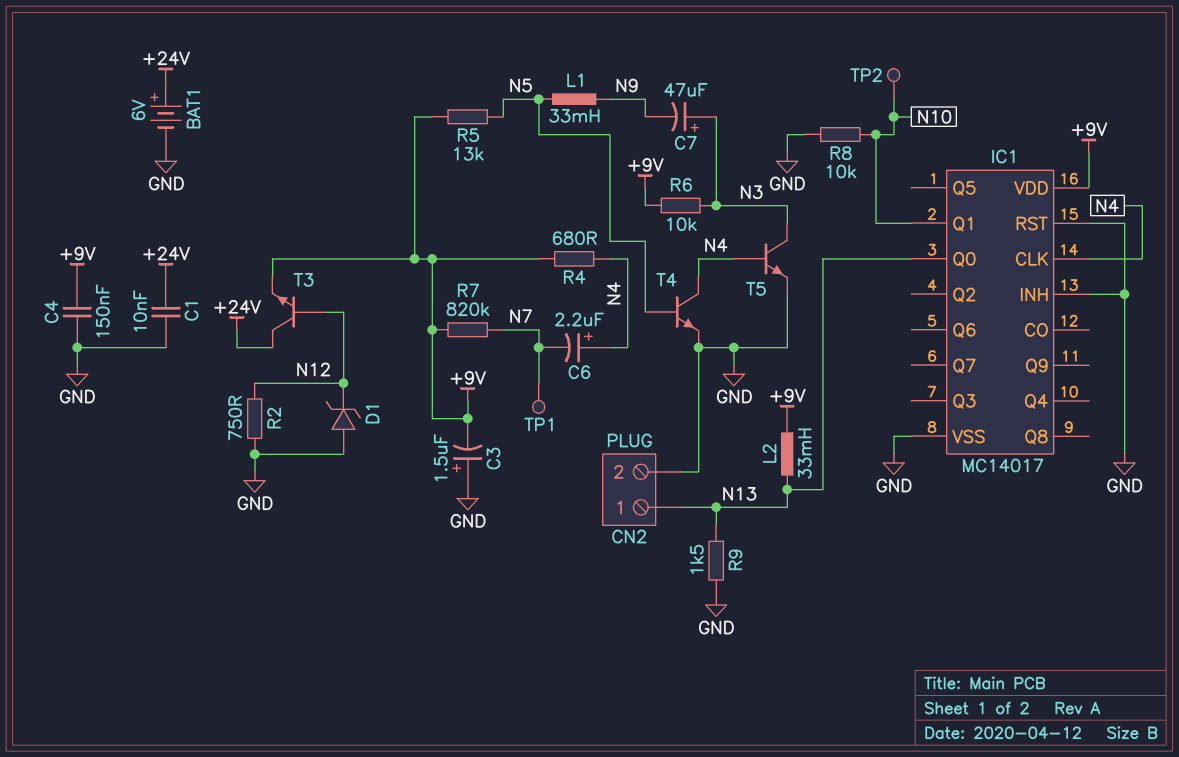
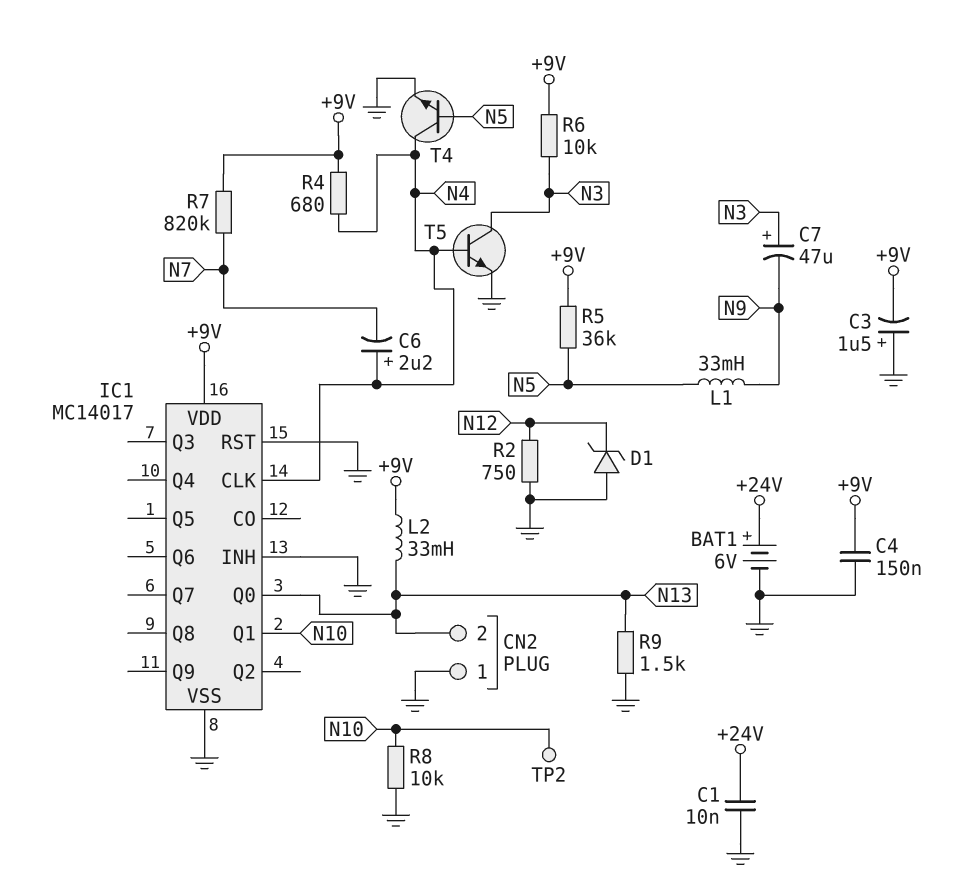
CN2 pin 1: N13 -> GND
CN2 pin 2: GND -> N13
R5: 13k (+9V, N5) -> 36k (+9V, N5)
T3: NPN (B N12, C +24V, E +9V) -> none
TP1: test point (N7) -> none

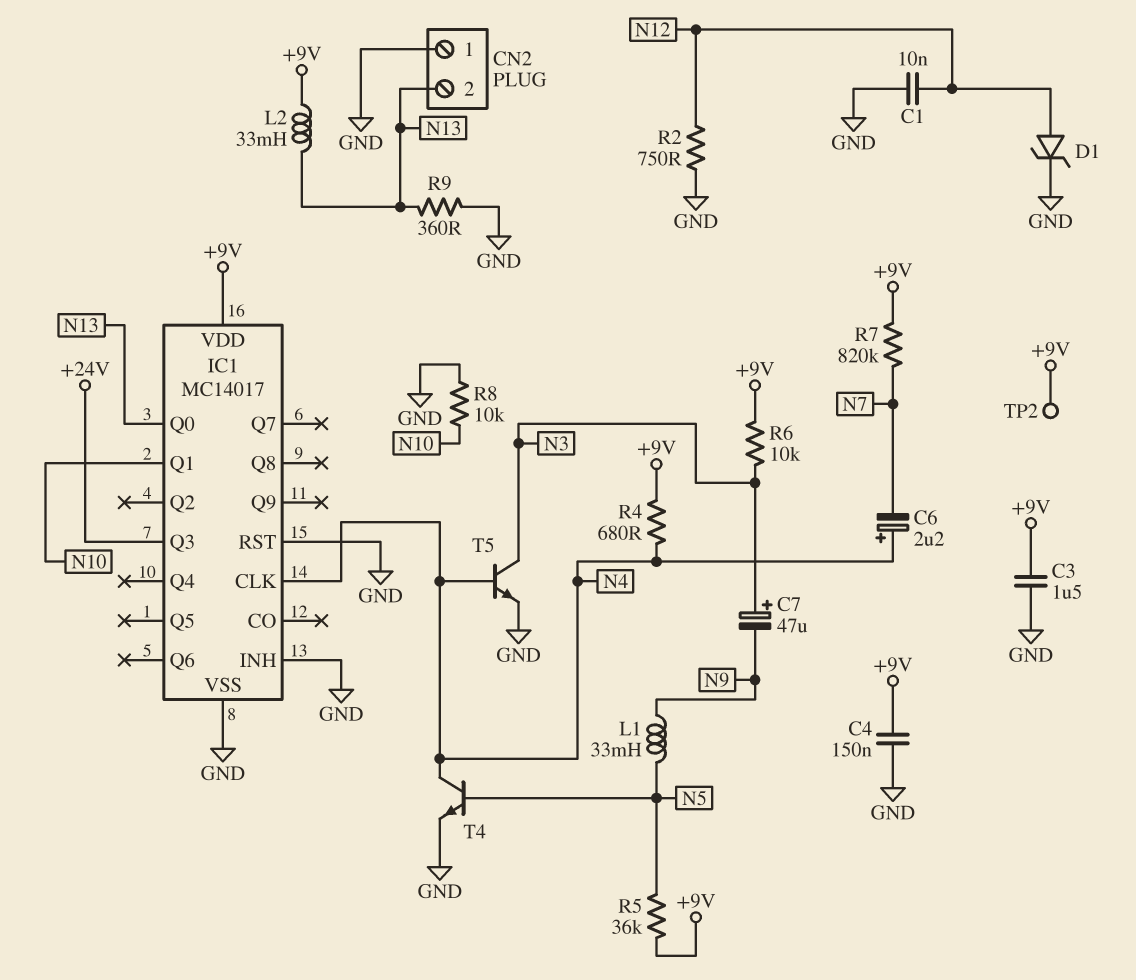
BAT1: 6V (plus +24V, minus GND) -> none
C1: 10nF (+24V, GND) -> 10nF (GND, N12)
C3: 1.5uF (plus GND, minus +9V) -> 1.5uF (+9V, GND)
D1: zener (A GND, K N12) -> zener (A N12, K GND)
IC1 pin Q3: none -> +24V
R9: 1.5k (GND, N13) -> 360 (GND, N13)
TP2: test point (N10) -> test point (+9V)

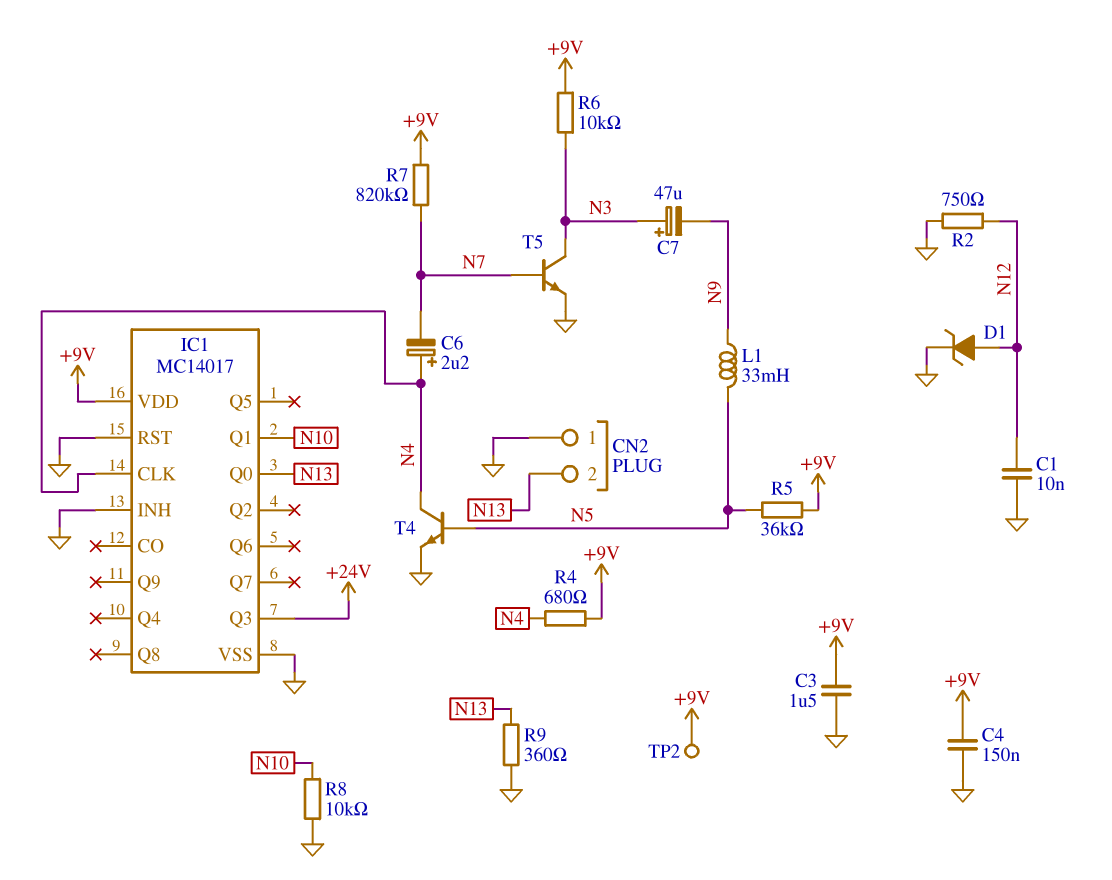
L2: 33mH (+9V, N13) -> none
T5: NPN (B N4, C N3, E GND) -> NPN (B N7, C N3, E GND)

